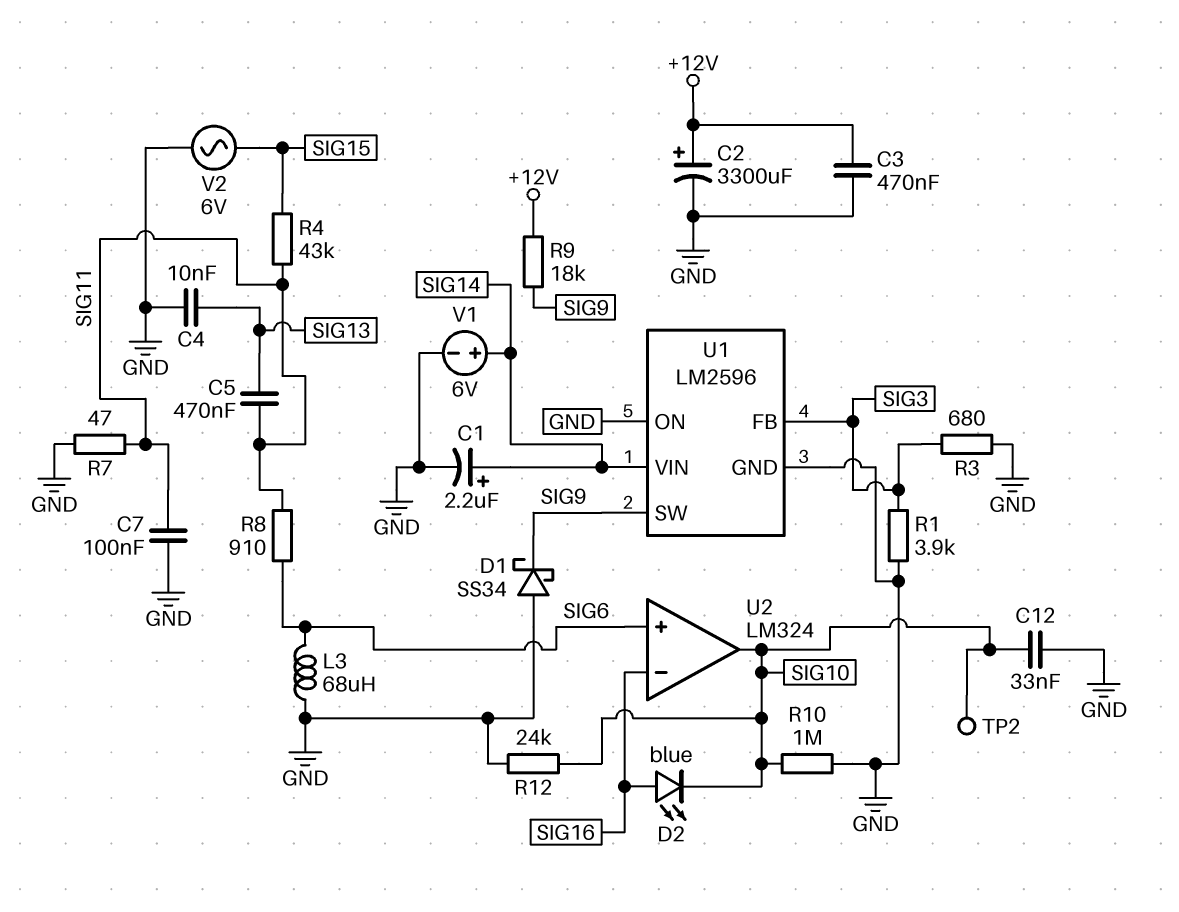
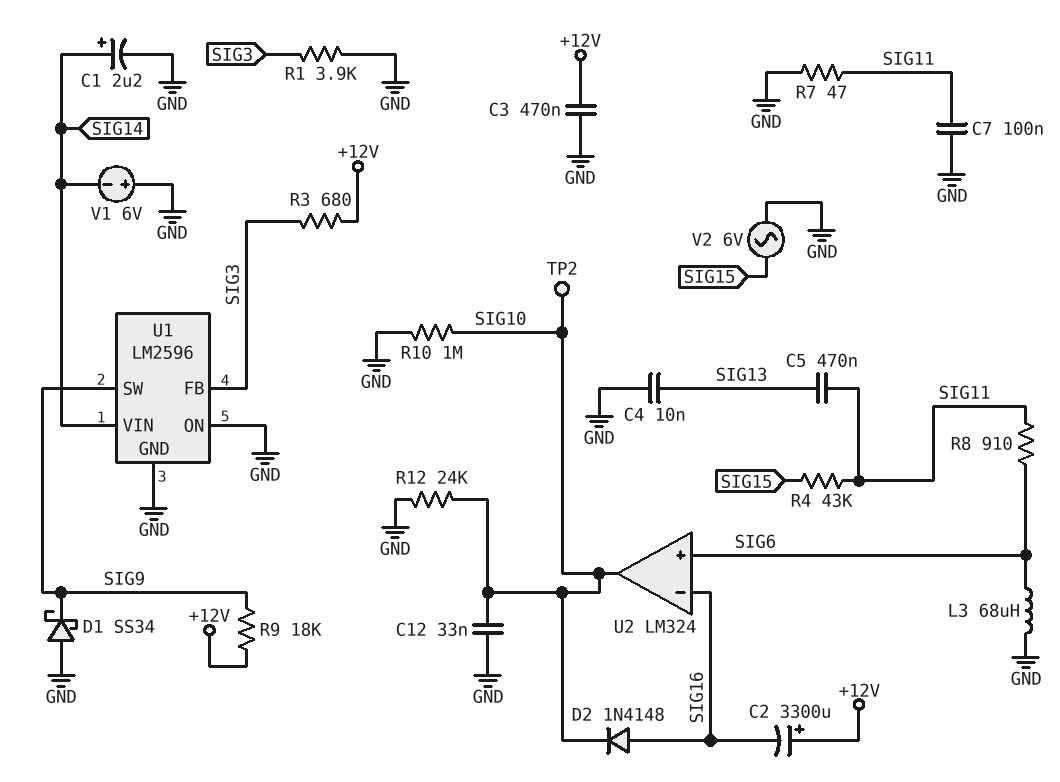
C2: 3300uF (plus +12V, minus GND) -> 3300uF (plus +12V, minus SIG16)
D2: LED blue (A SIG16, K SIG10) -> diode 1N4148 (A SIG16, K SIG10)
R3: 680 (GND, SIG3) -> 680 (+12V, SIG3)
V1: 6V (plus SIG14, minus GND) -> 6V (plus GND, minus SIG14)

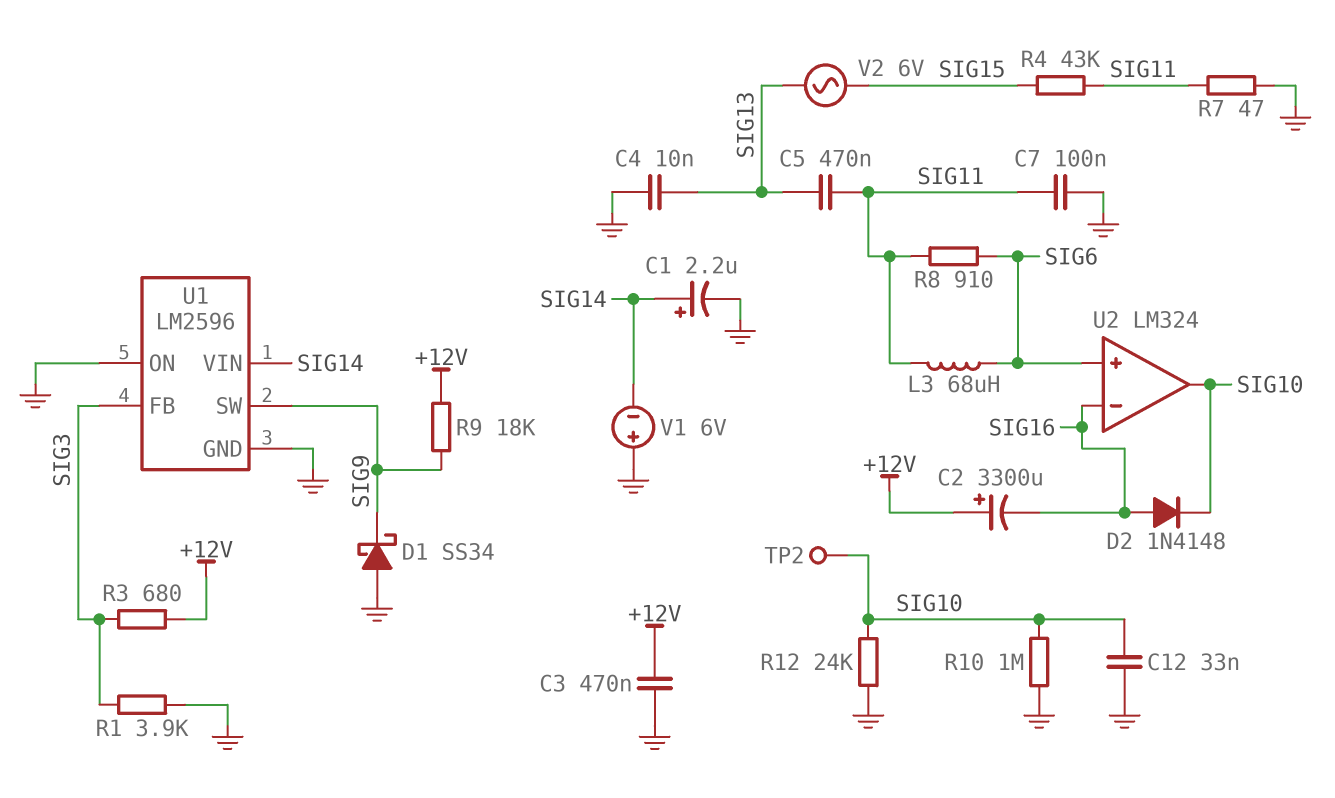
L3: 68uH (GND, SIG6) -> 68uH (SIG6, SIG11)
V2: AC 6V (GND, SIG15) -> AC 6V (SIG13, SIG15)

